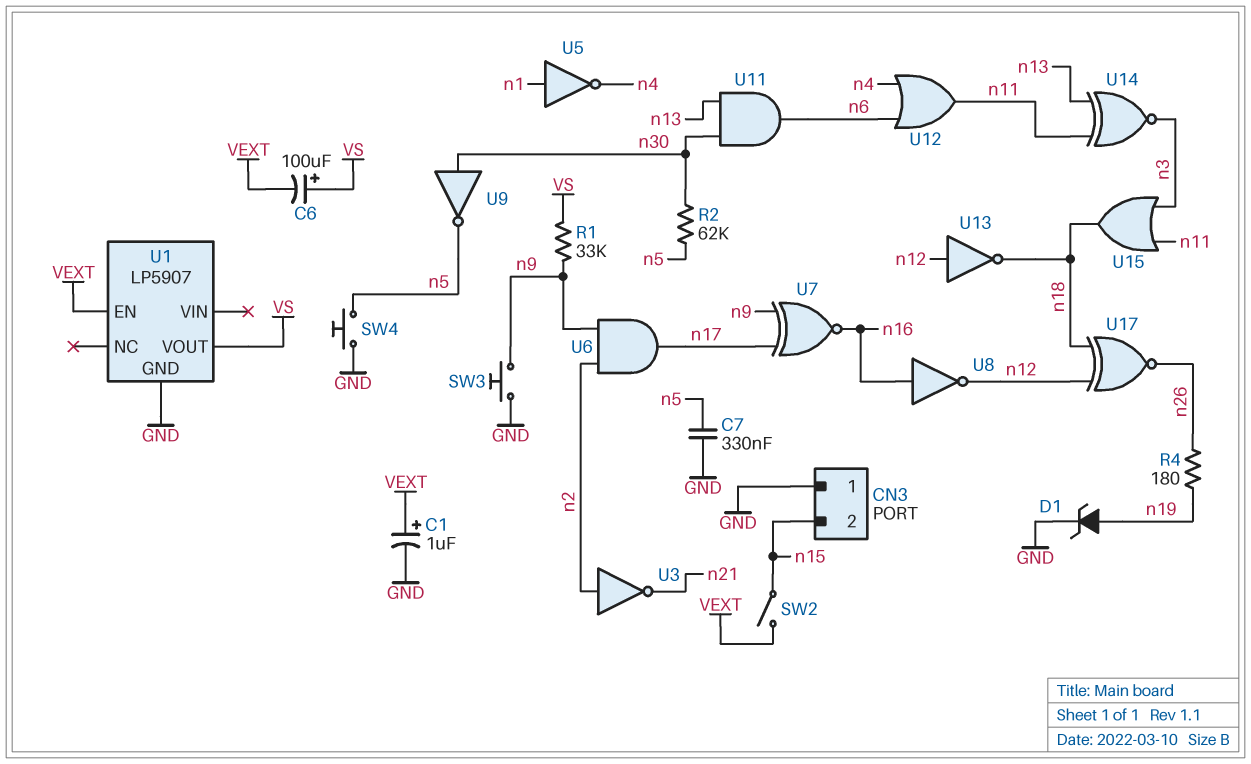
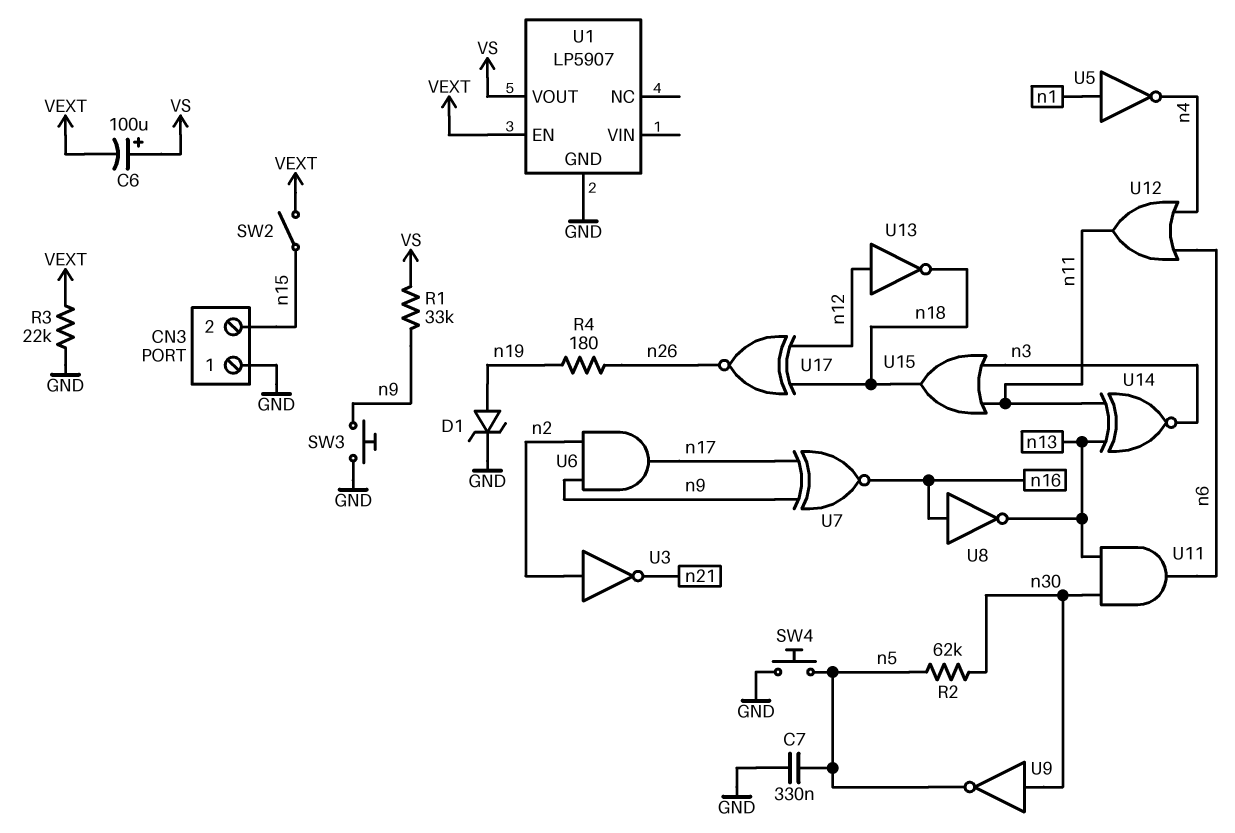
C1: 1uF (plus VEXT, minus GND) -> none
R3: none -> 22k (GND, VEXT)
U8: NOT (in n16, out n12) -> NOT (in n16, out n13)

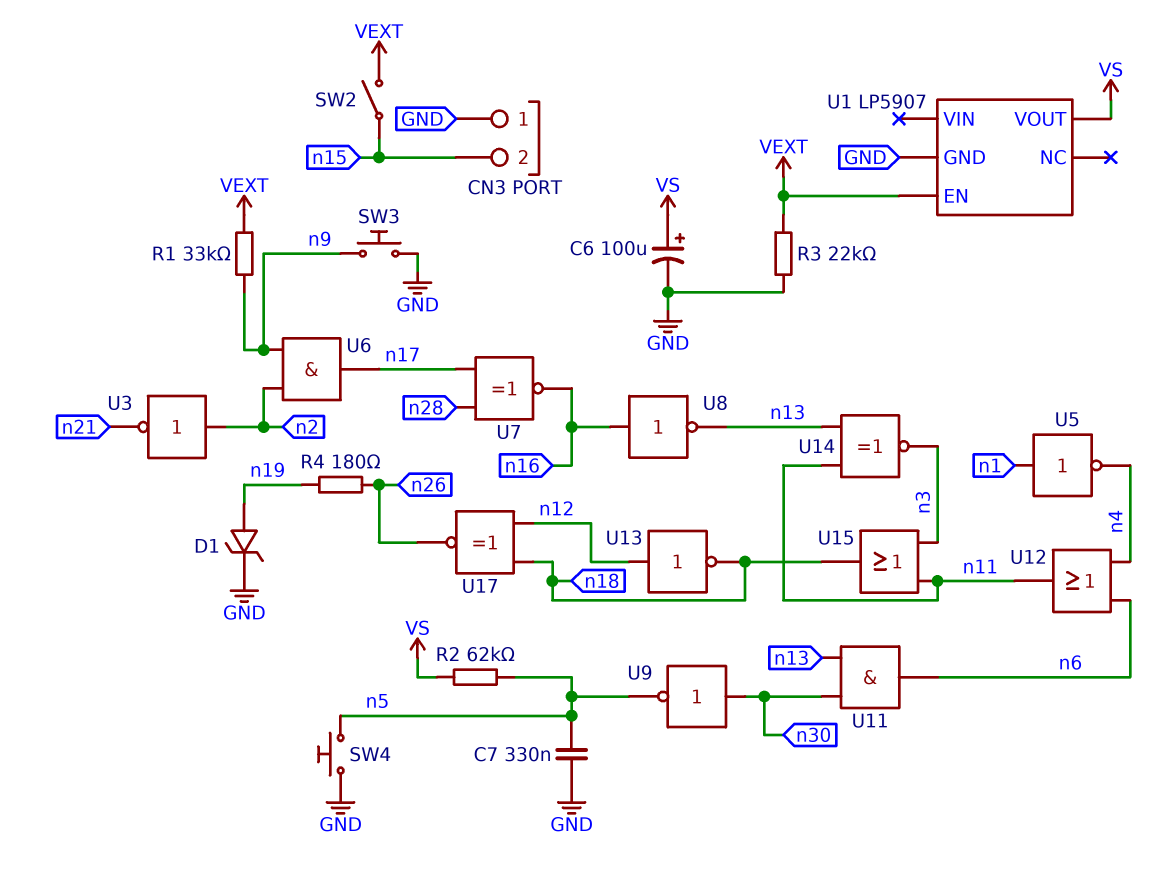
C6: 100uF (plus VS, minus VEXT) -> 100uF (plus VS, minus GND)
R1: 33k (VS, n9) -> 33k (VEXT, n9)
R2: 62k (n5, n30) -> 62k (VS, n5)
U7: XNOR (in n9, in n17, out n16) -> XNOR (in n17, in n28, out n16)

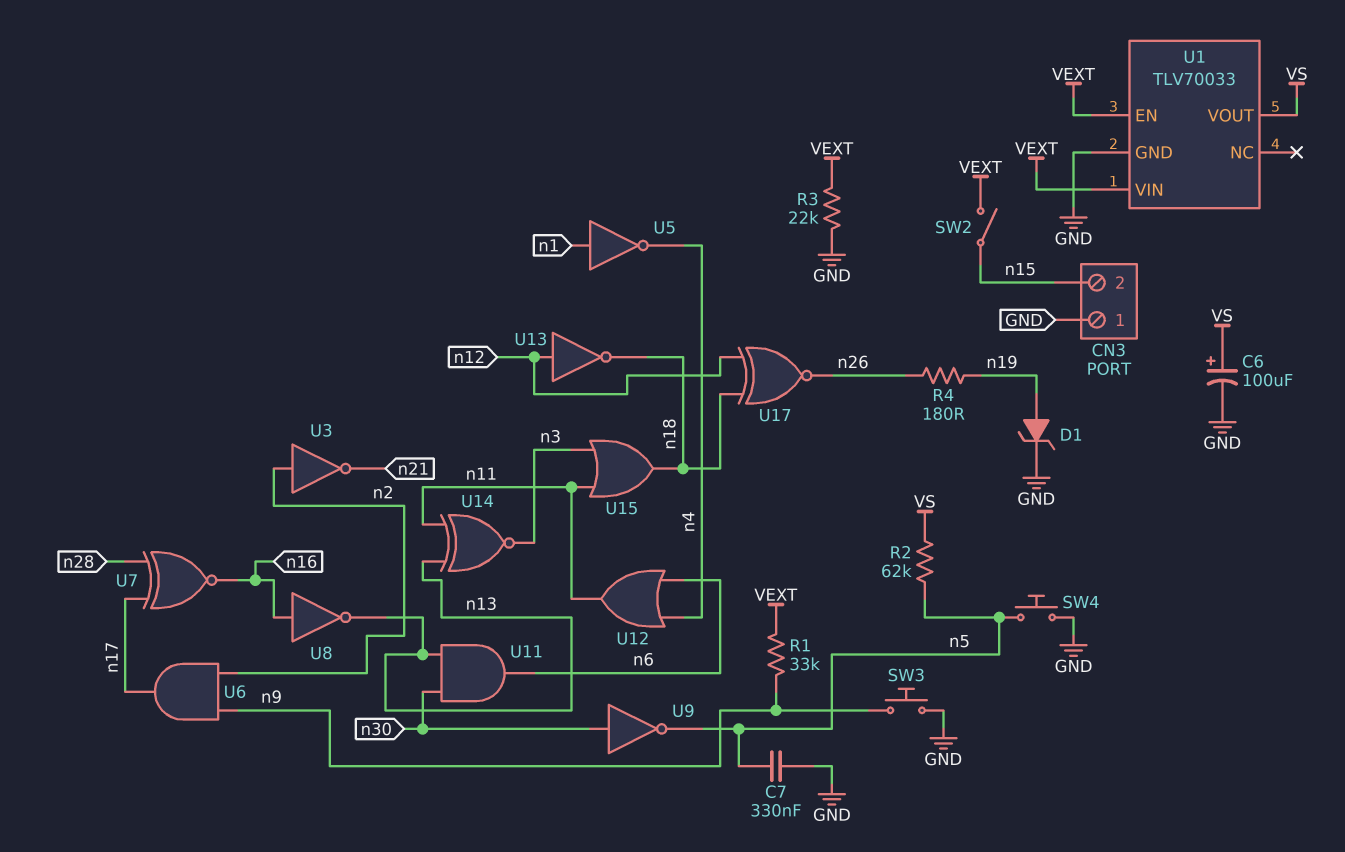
U1: LP5907 -> TLV70033
U1 pin VIN: none -> VEXT

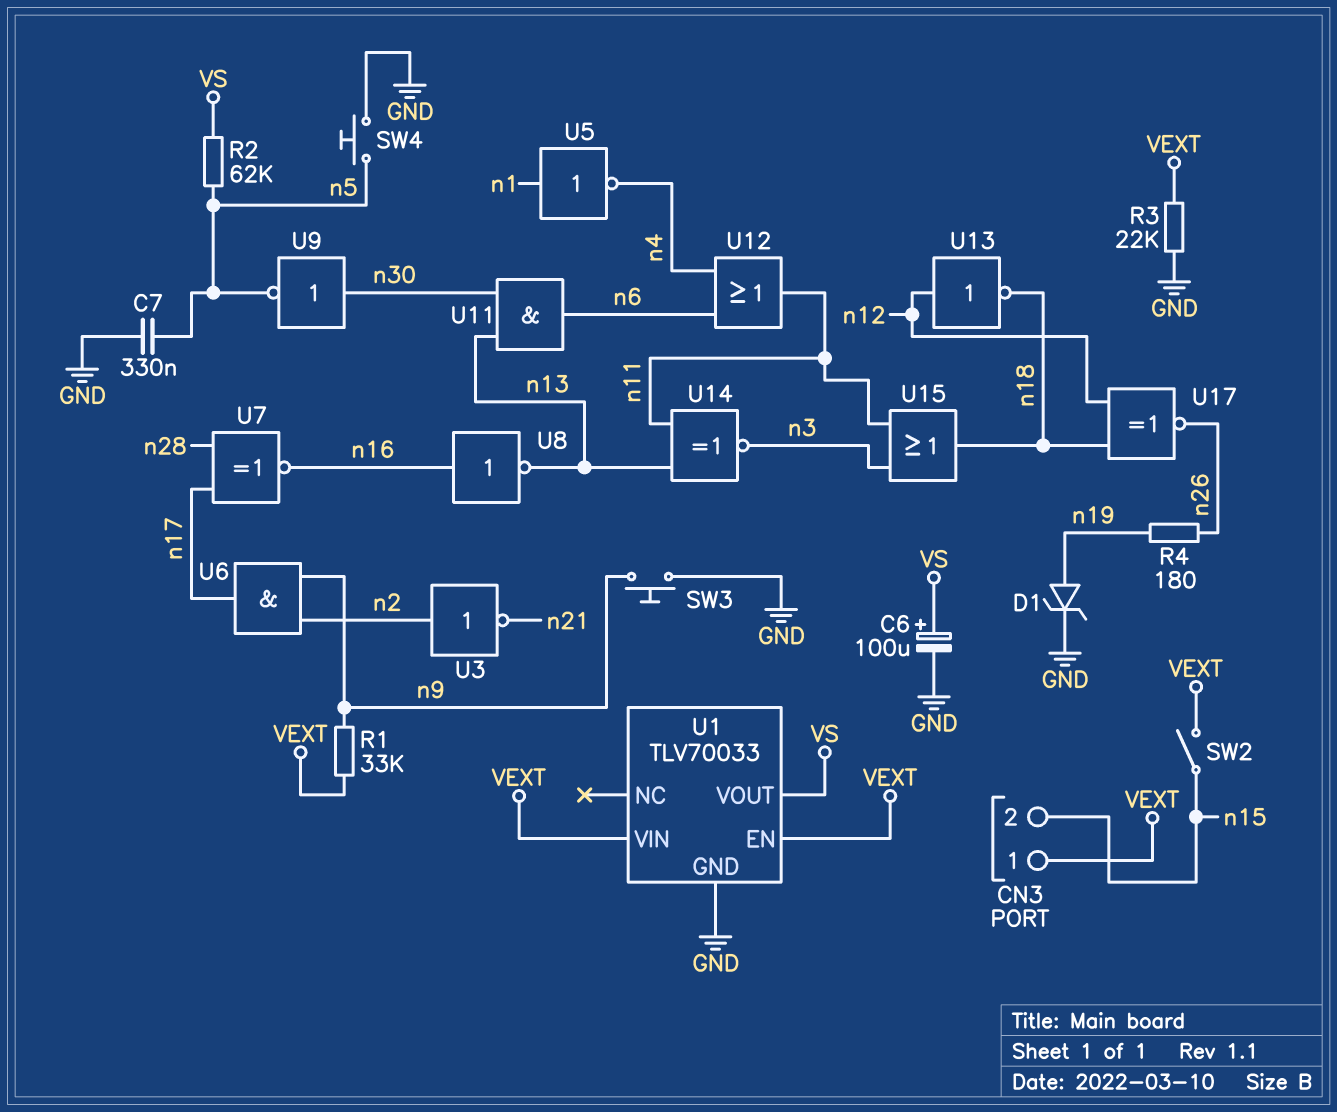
CN3 pin 1: GND -> VEXT

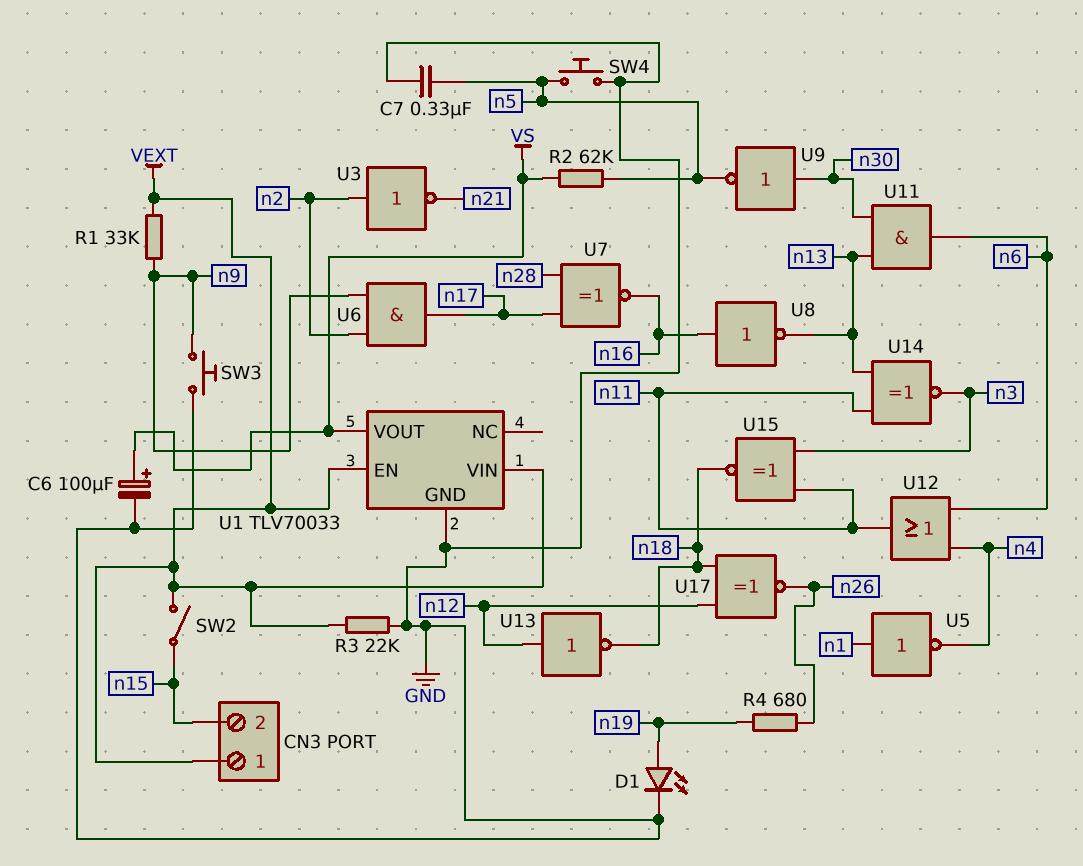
D1: zener (A n19, K GND) -> LED (A n19, K GND)
R4: 180 (n19, n26) -> 680 (n19, n26)
U15: OR (in n3, in n11, out n18) -> XNOR (in n3, in n11, out n18)

